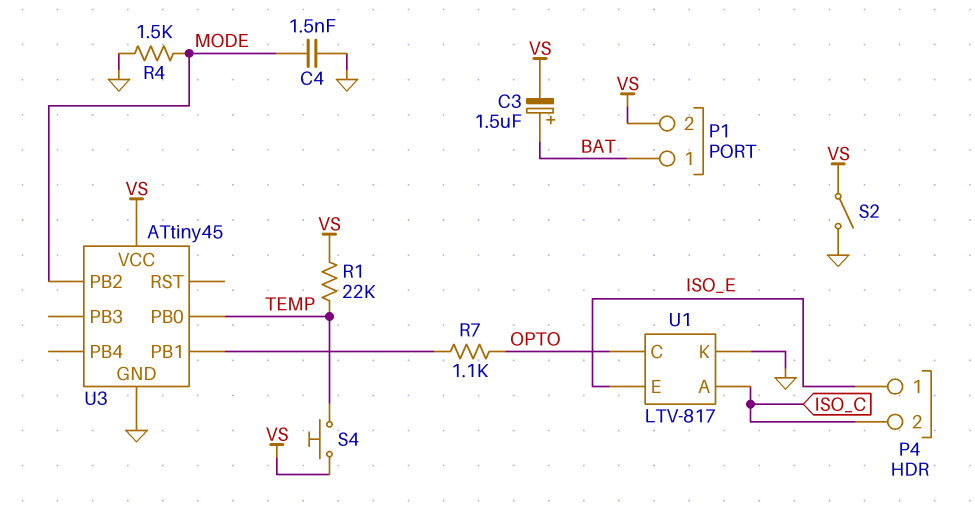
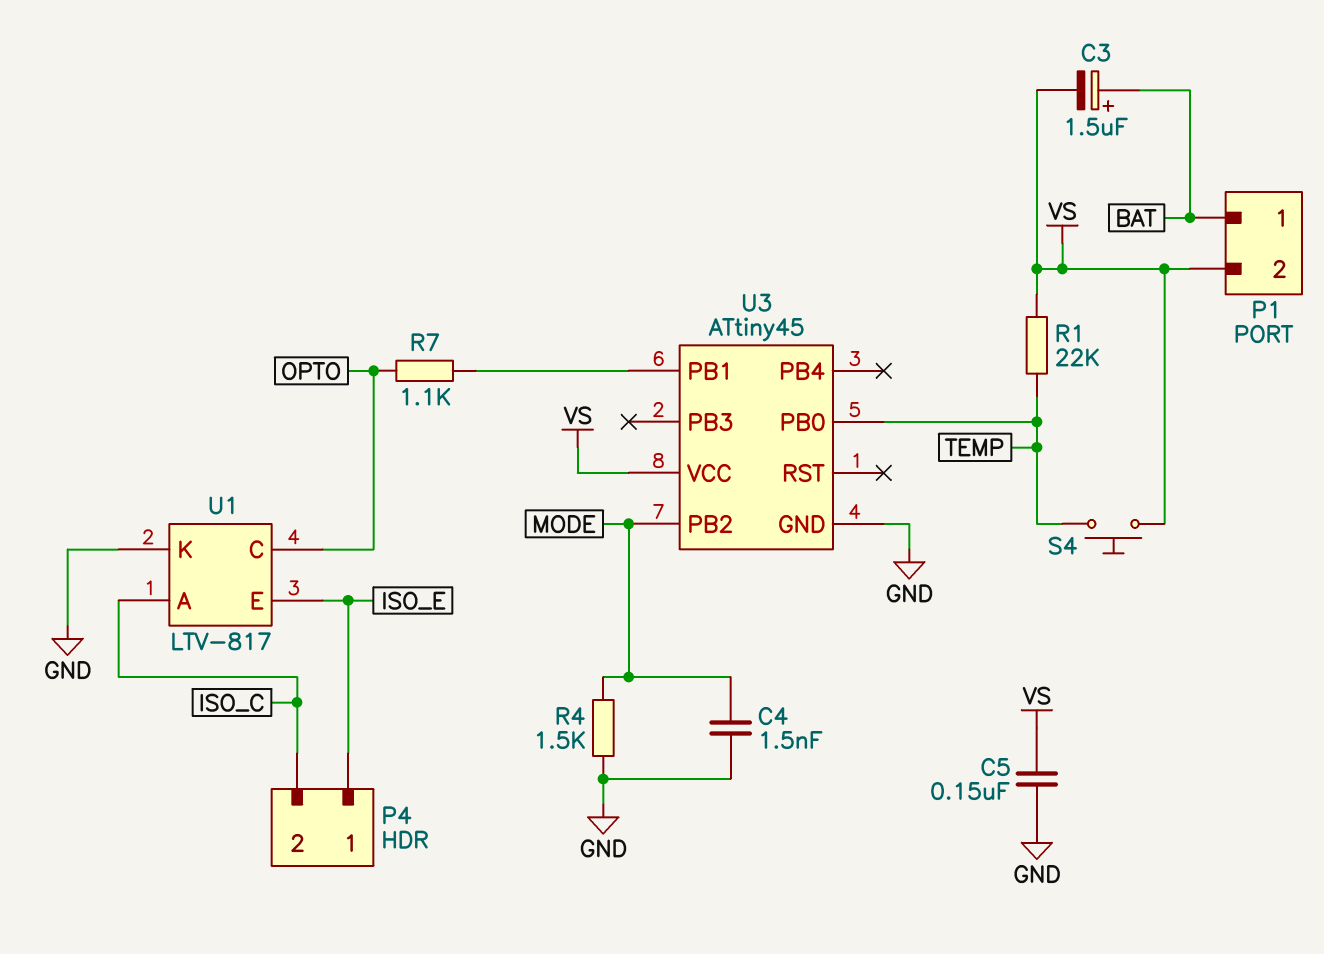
C5: none -> 150nF (GND, VS)
S2: switch (GND, VS) -> none

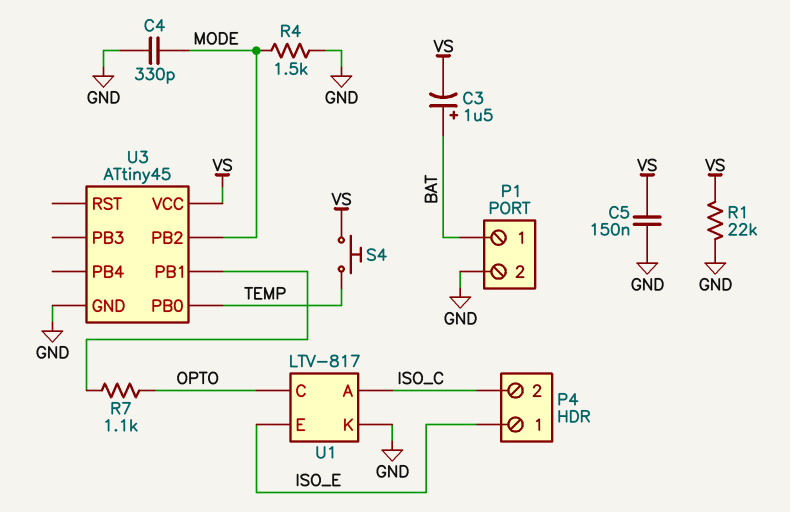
C4: 1.5nF (GND, MODE) -> 330pF (GND, MODE)
P1 pin 2: VS -> GND
R1: 22k (TEMP, VS) -> 22k (GND, VS)

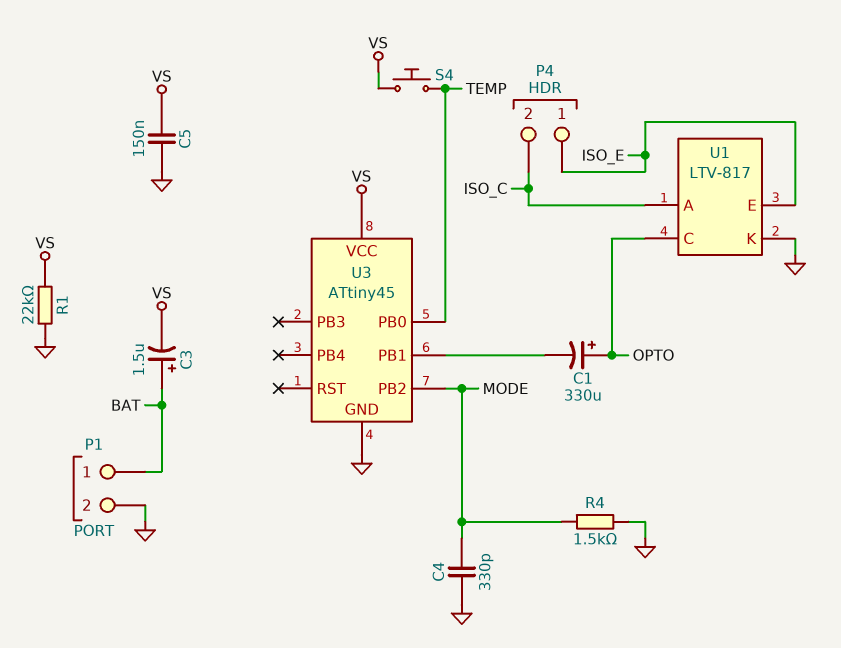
C1: none -> 330uF (plus OPTO, minus U3/PB1)
R7: 1.1k (OPTO, U3/PB1) -> none

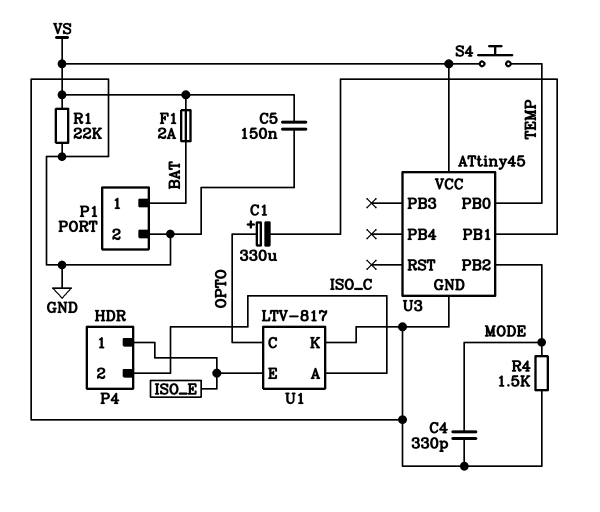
C3: 1.5uF (plus BAT, minus VS) -> none
F1: none -> 2A (BAT, VS)

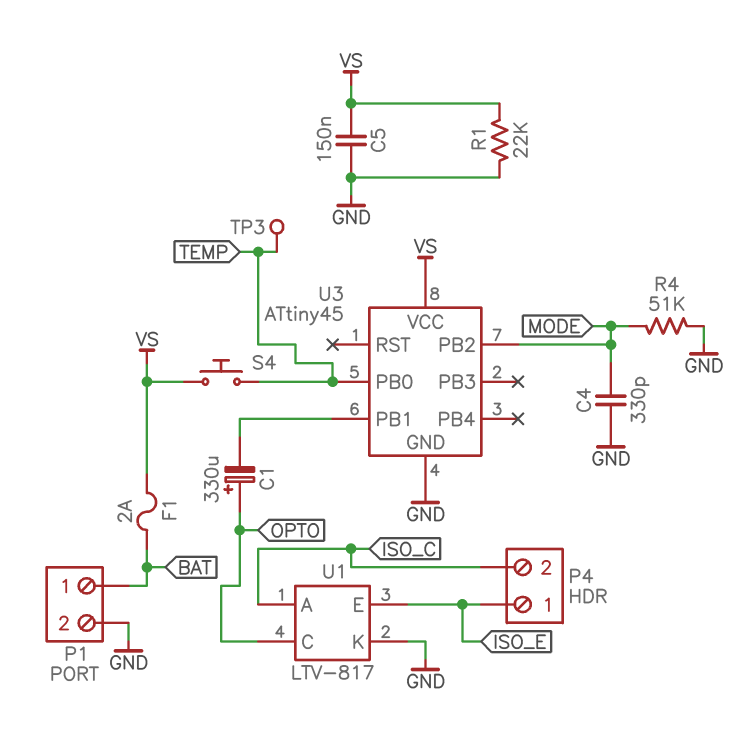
R4: 1.5k (GND, MODE) -> 51k (GND, MODE)
TP3: none -> test point (TEMP)

